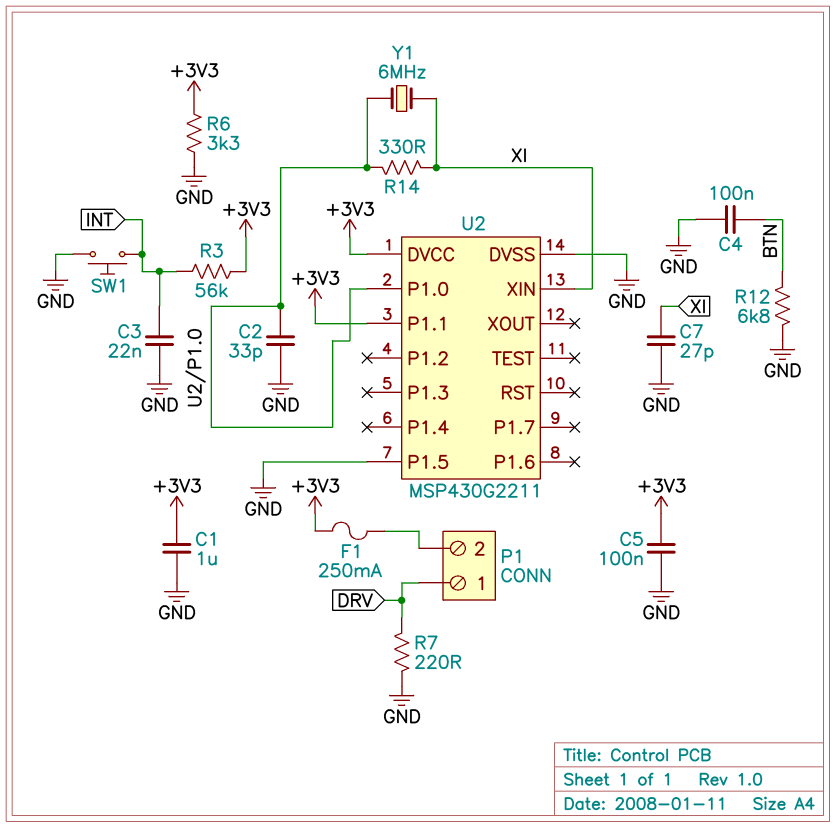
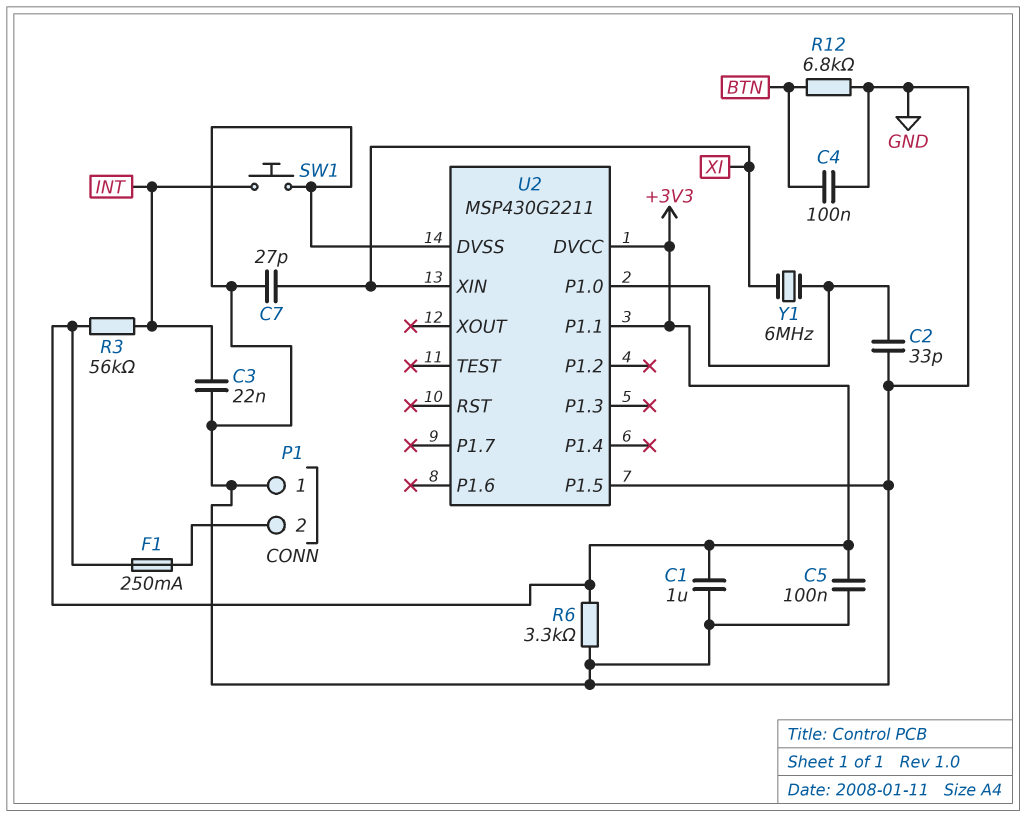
P1 pin 1: DRV -> GND
R7: 220 (DRV, GND) -> none
R14: 330 (U2/P1.0, XI) -> none

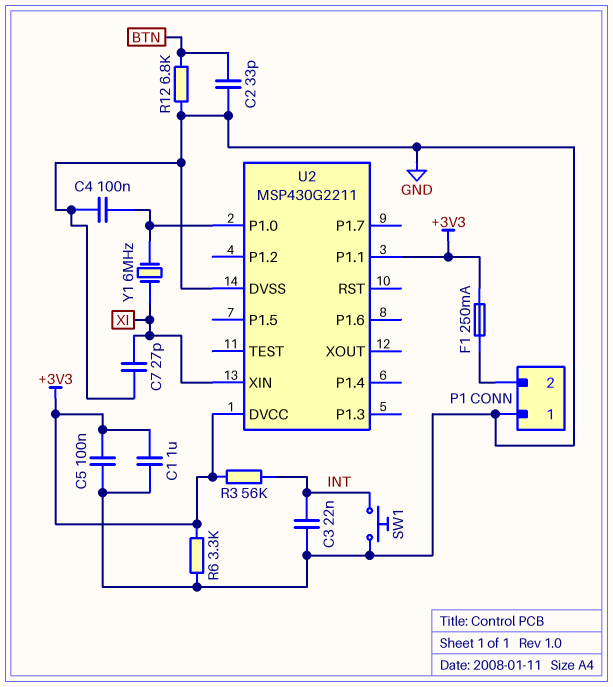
C2: 33pF (GND, U2/P1.0) -> 33pF (BTN, GND)
C4: 100nF (BTN, GND) -> 100nF (GND, U2/P1.0)
U2 pin P1.5: GND -> none

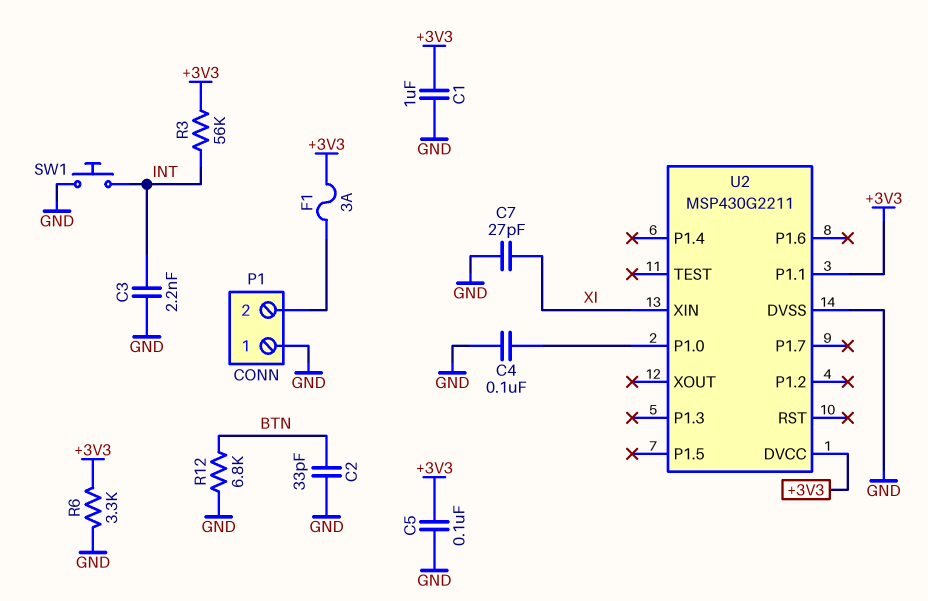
C3: 22nF (GND, INT) -> 2.2nF (GND, INT)
F1: 250mA (+3V3, P1/2) -> 3A (+3V3, P1/2)
Y1: 6MHz (U2/P1.0, XI) -> none

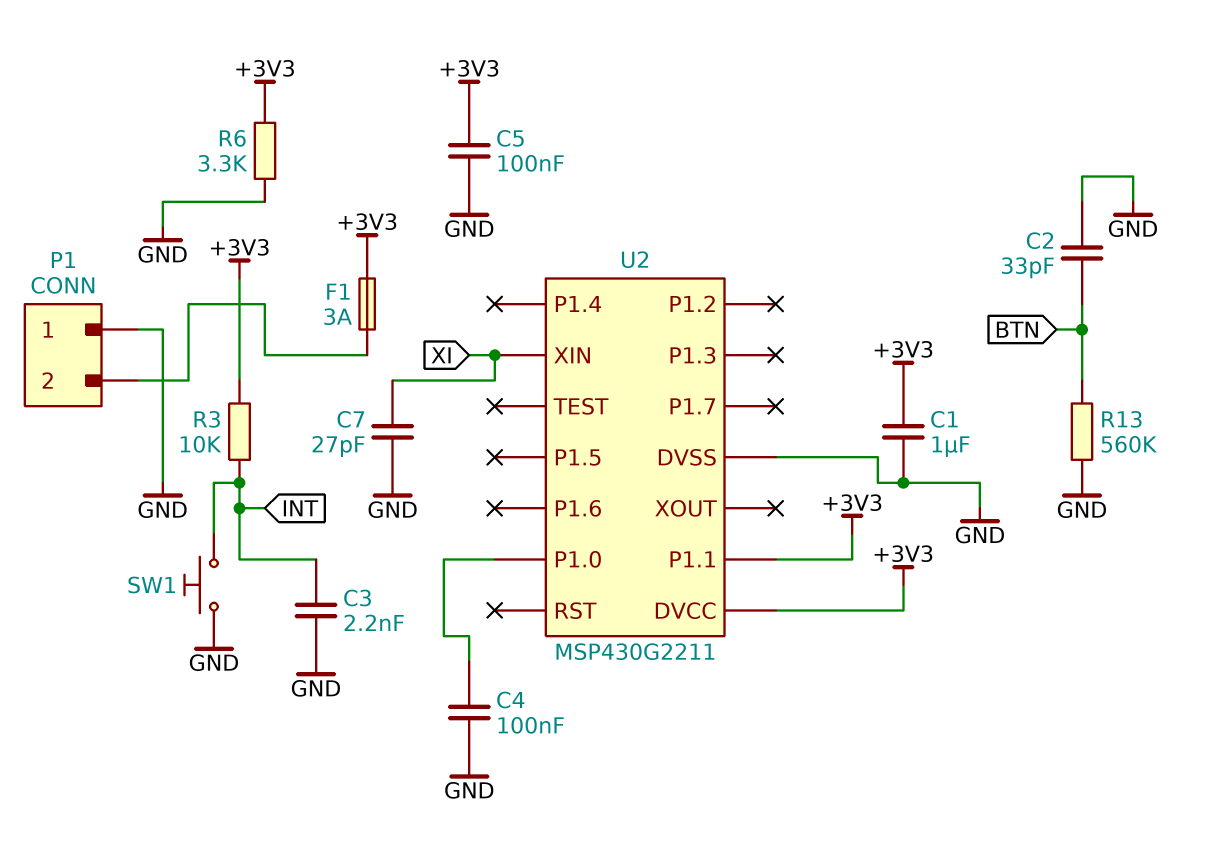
R3: 56k (+3V3, INT) -> 10k (+3V3, INT)
R12: 6.8k (BTN, GND) -> none
R13: none -> 560k (BTN, GND)

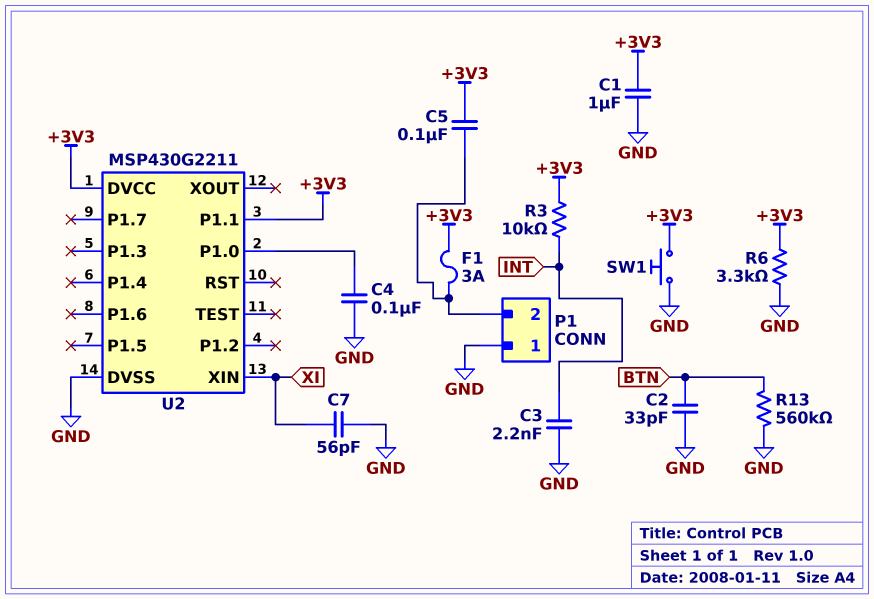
C5: 100nF (+3V3, GND) -> 100nF (+3V3, P1/2)
C7: 27pF (GND, XI) -> 56pF (GND, XI)
SW1: button (GND, INT) -> button (+3V3, GND)

